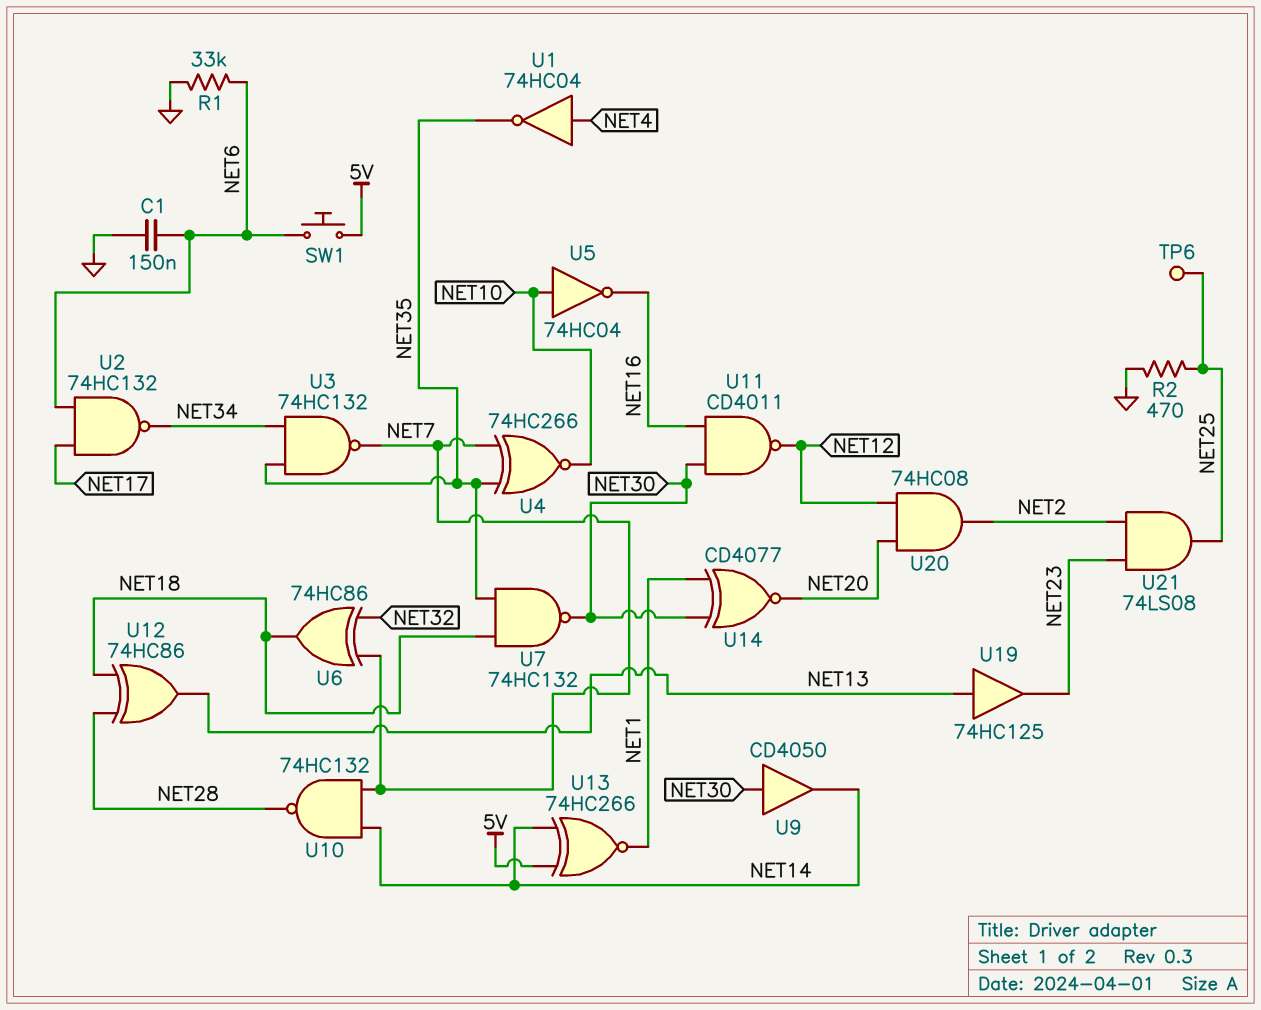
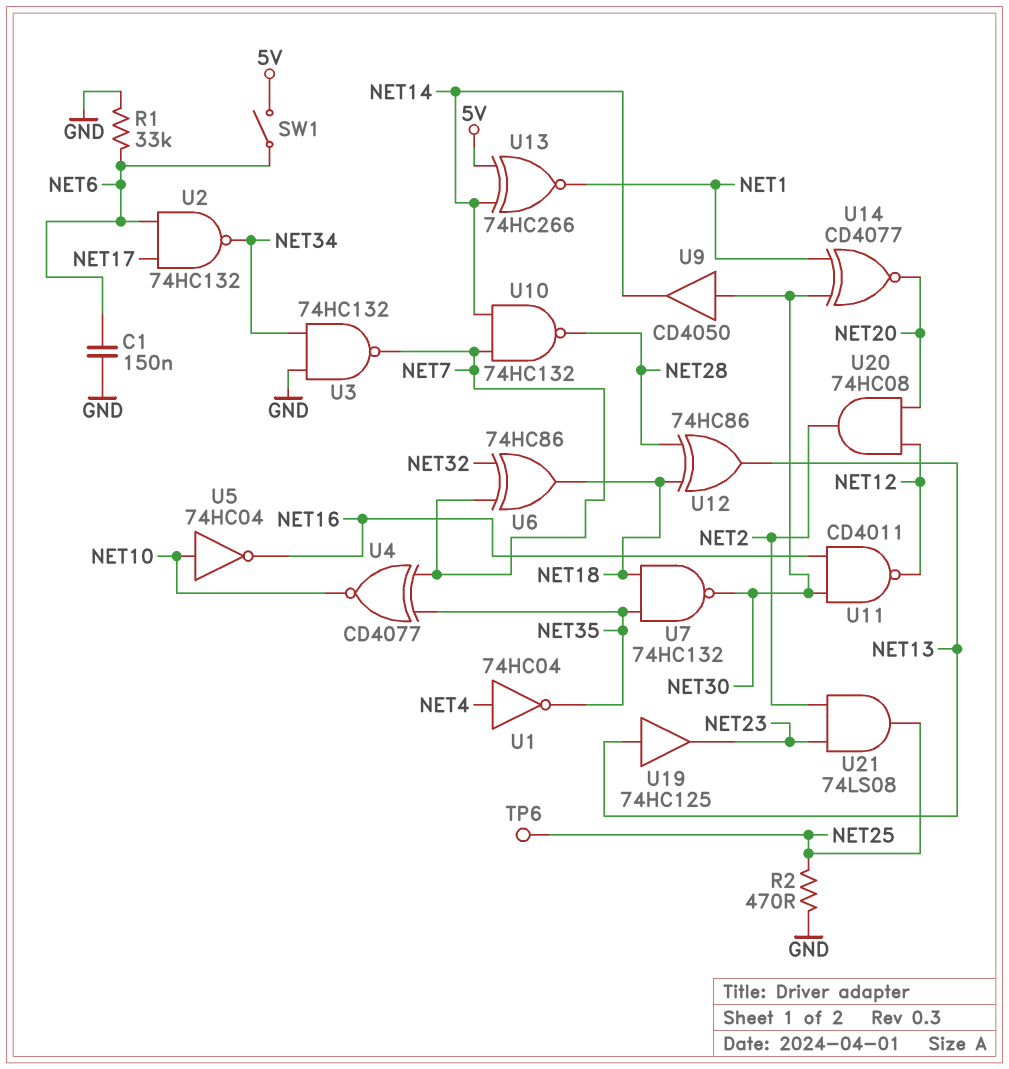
SW1: button (5V, NET6) -> switch (5V, NET6)
U3: NAND 74HC132 (in NET34, in NET35, out NET7) -> NAND 74HC132 (in GND, in NET34, out NET7)
U4: XNOR 74HC266 (in NET7, in NET35, out NET10) -> XNOR CD4077 (in NET7, in NET35, out NET10)

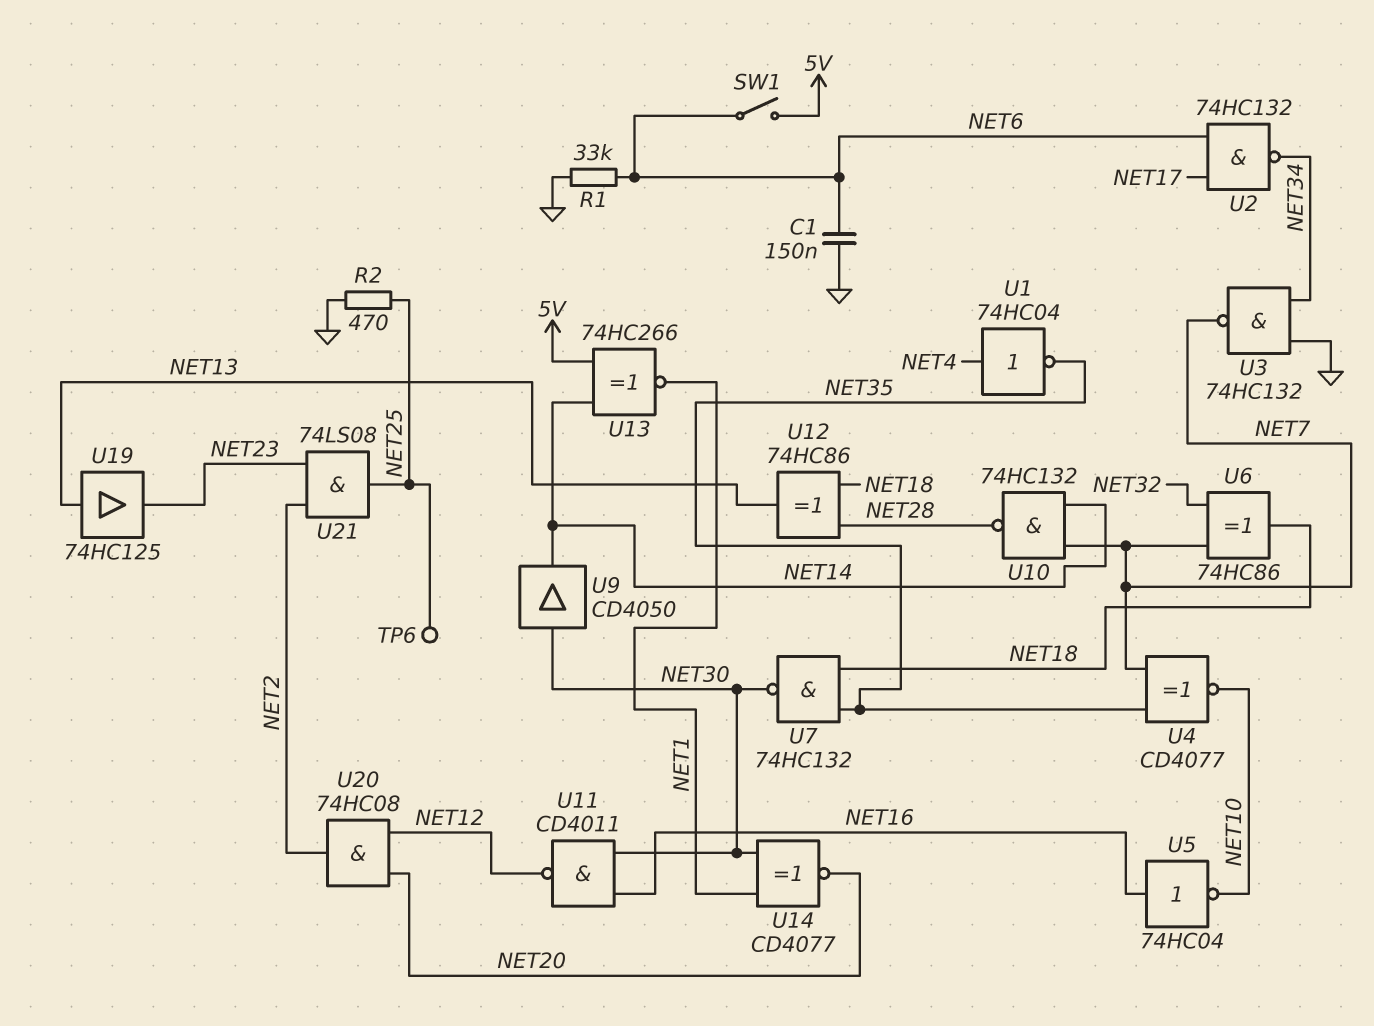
U5: NOT 74HC04 (in NET10, out NET16) -> NOT 74HC04 (in NET16, out NET10)

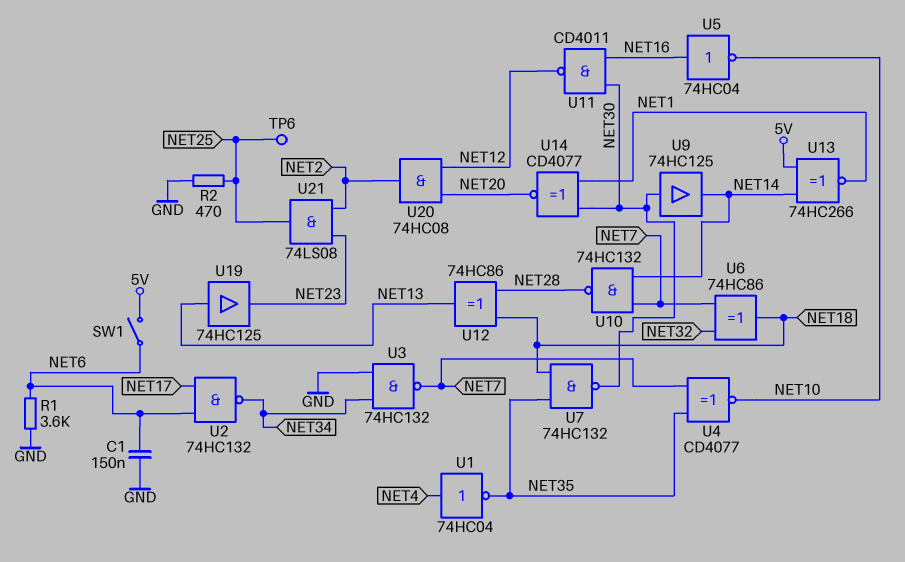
R1: 33k (GND, NET6) -> 3.6k (GND, NET6)
U9: buffer CD4050 (in NET30, out NET14) -> buffer 74HC125 (in NET30, out NET14)

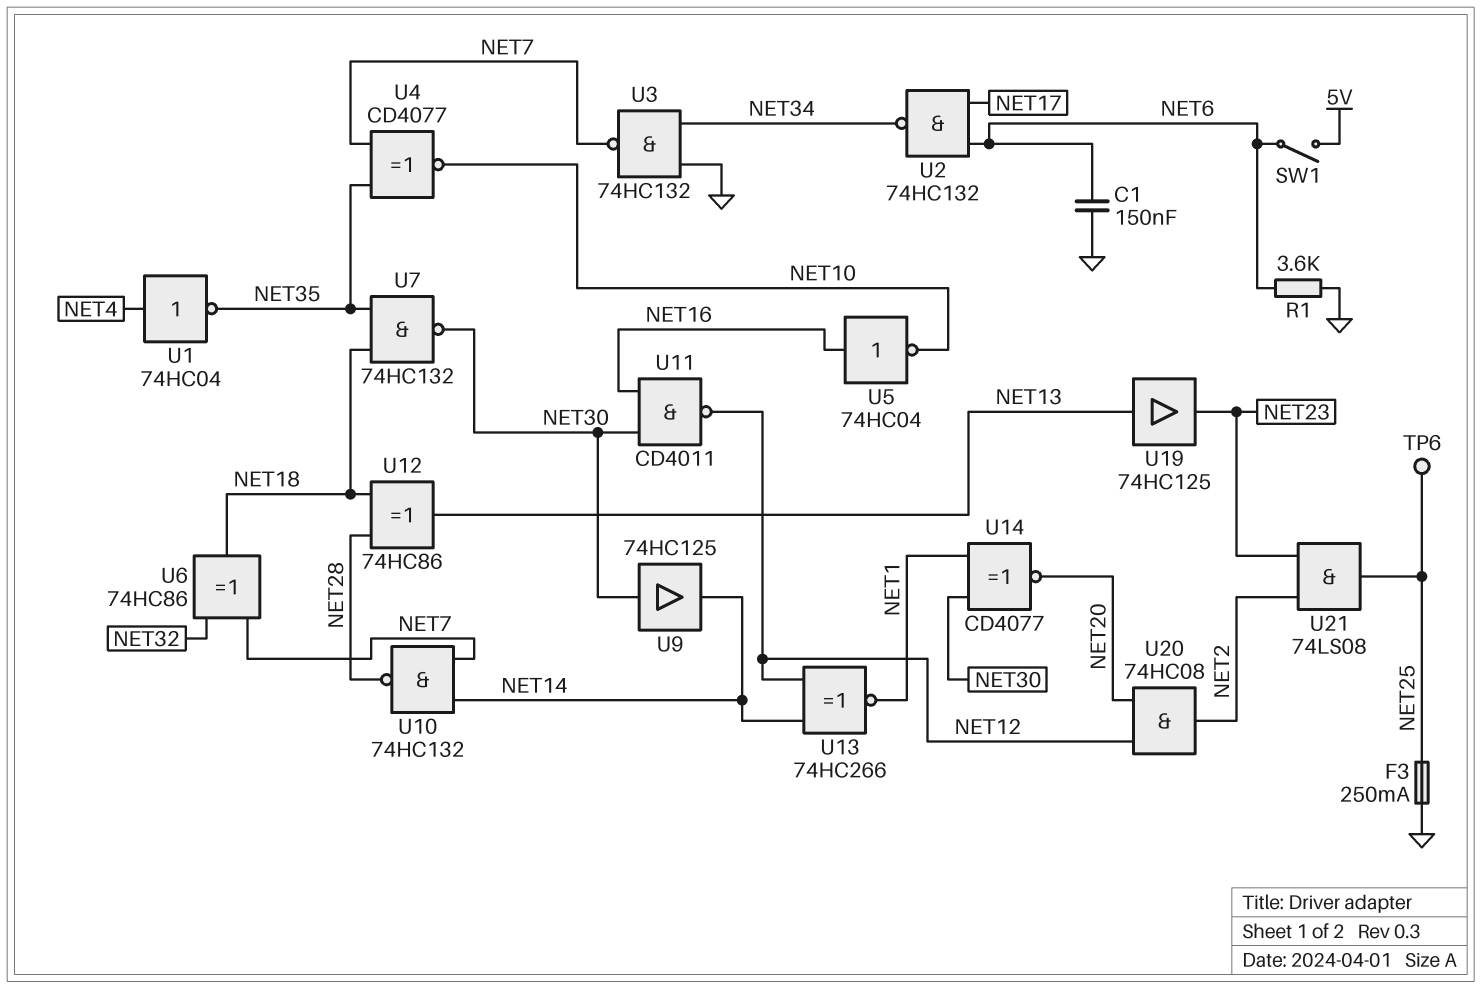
F3: none -> 250mA (GND, NET25)
R2: 470 (GND, NET25) -> none
U13: XNOR 74HC266 (in 5V, in NET14, out NET1) -> XNOR 74HC266 (in NET12, in NET14, out NET1)

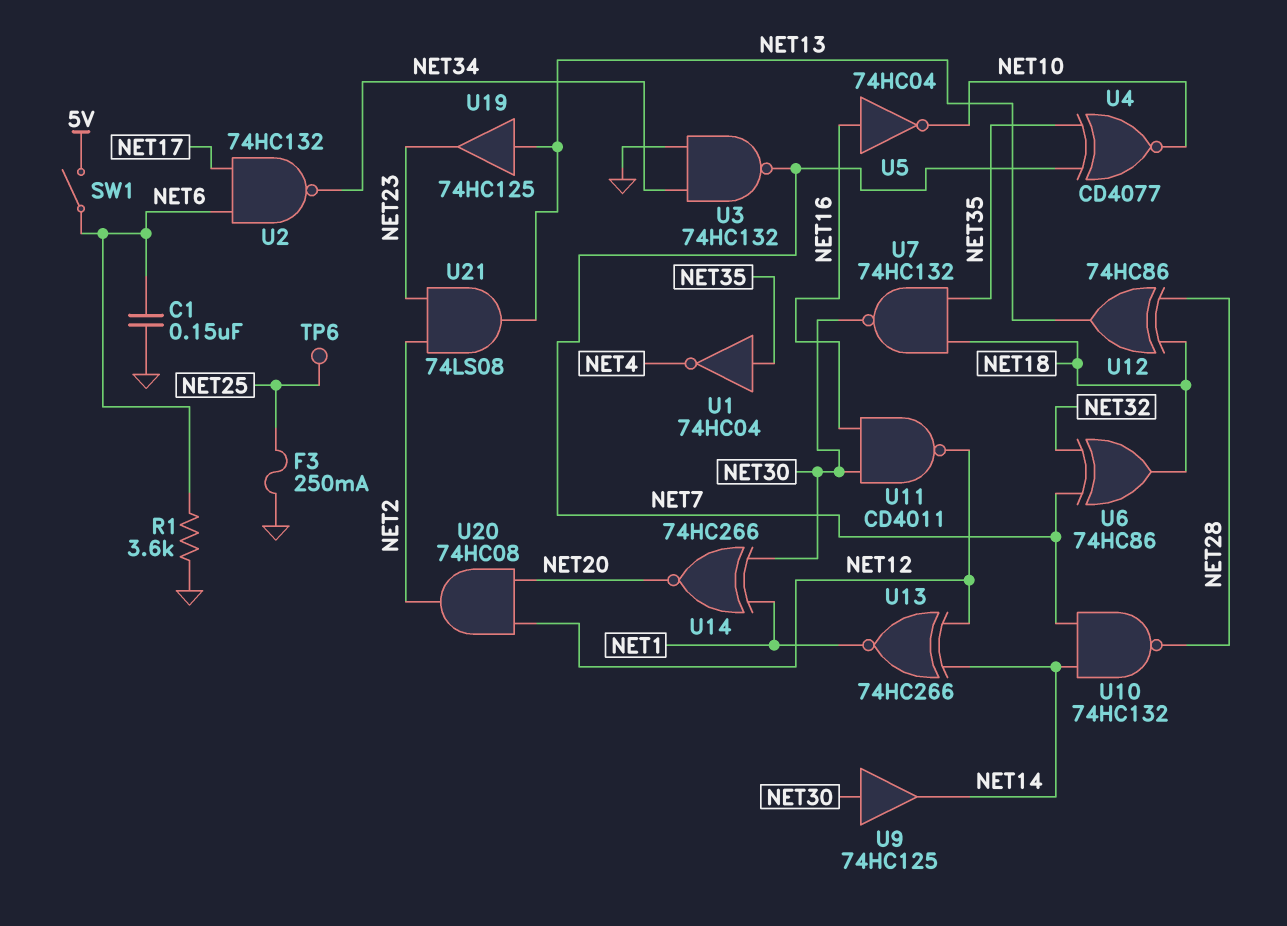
U1: NOT 74HC04 (in NET4, out NET35) -> NOT 74HC04 (in NET35, out NET4)
U14: XNOR CD4077 (in NET1, in NET30, out NET20) -> XNOR 74HC266 (in NET1, in NET30, out NET20)
U21: AND 74LS08 (in NET2, in NET23, out NET25) -> AND 74LS08 (in NET2, in NET23, out NET13)

